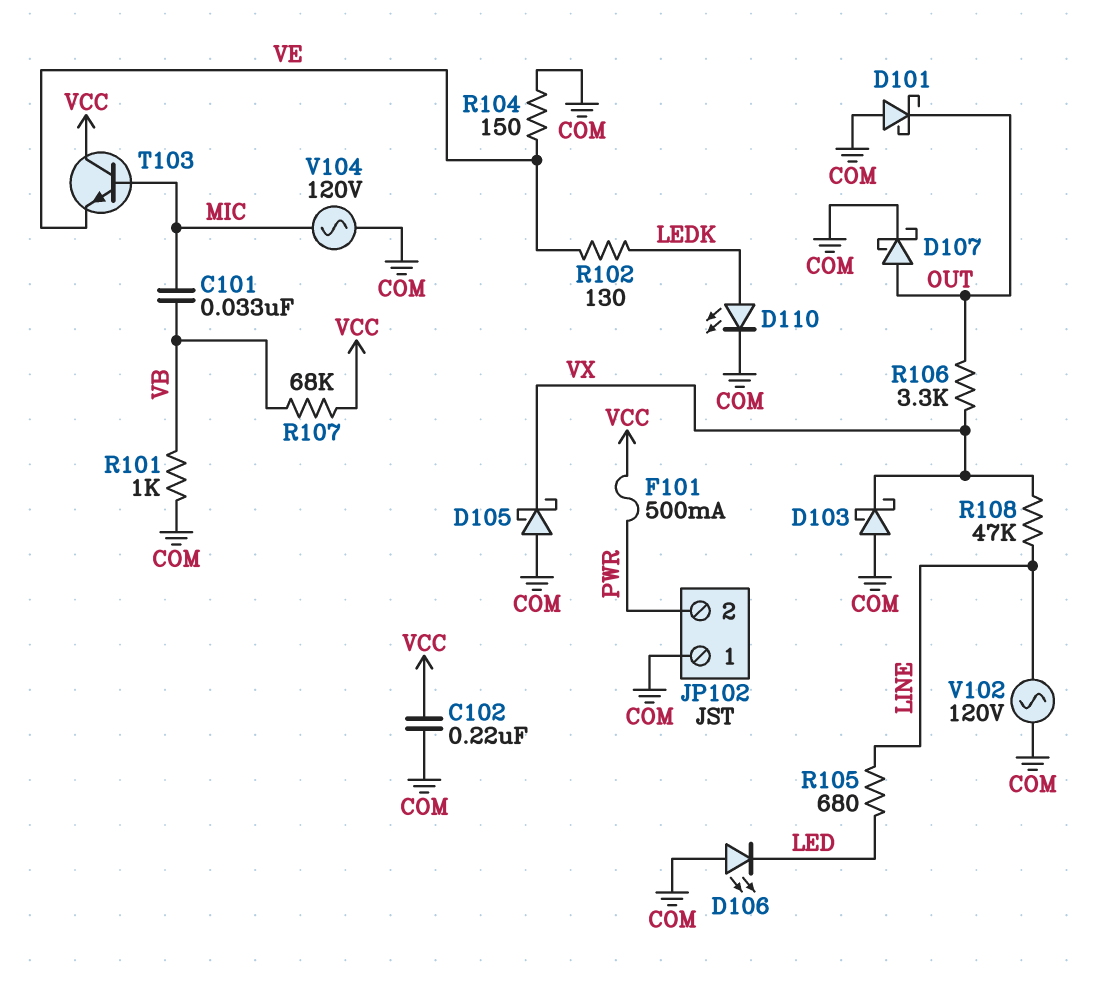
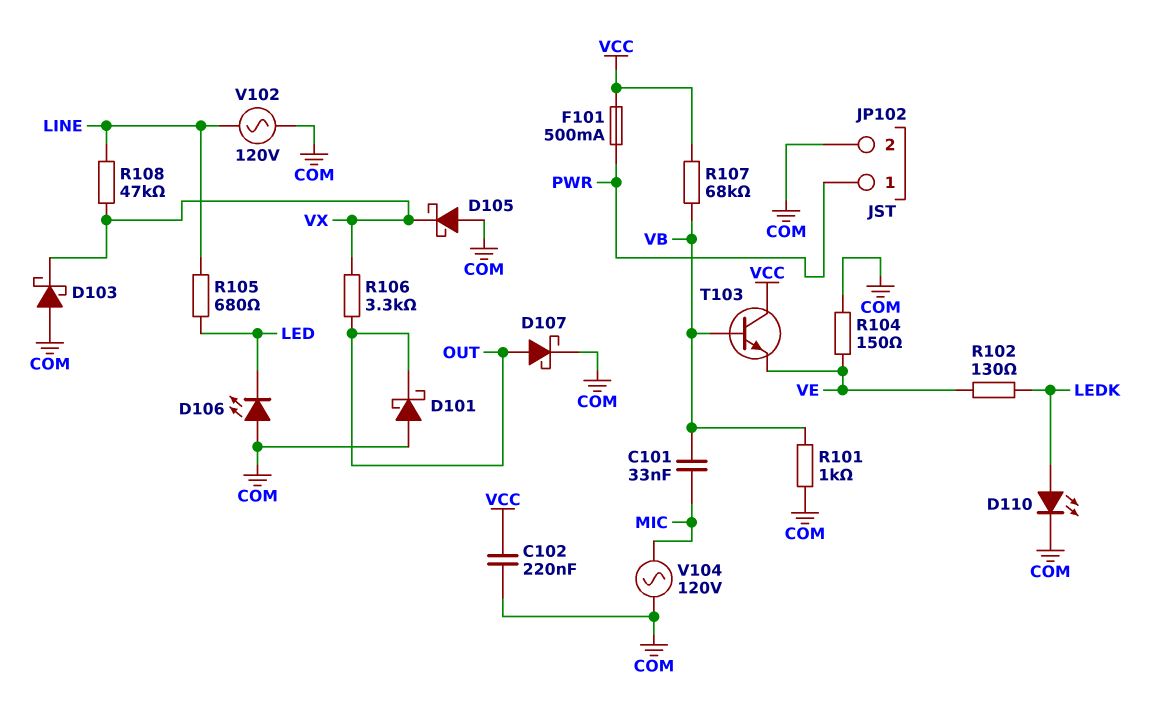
JP102 pin 1: COM -> PWR
JP102 pin 2: PWR -> COM
T103: NPN (B MIC, C VCC, E VE) -> NPN (B VB, C VCC, E VE)

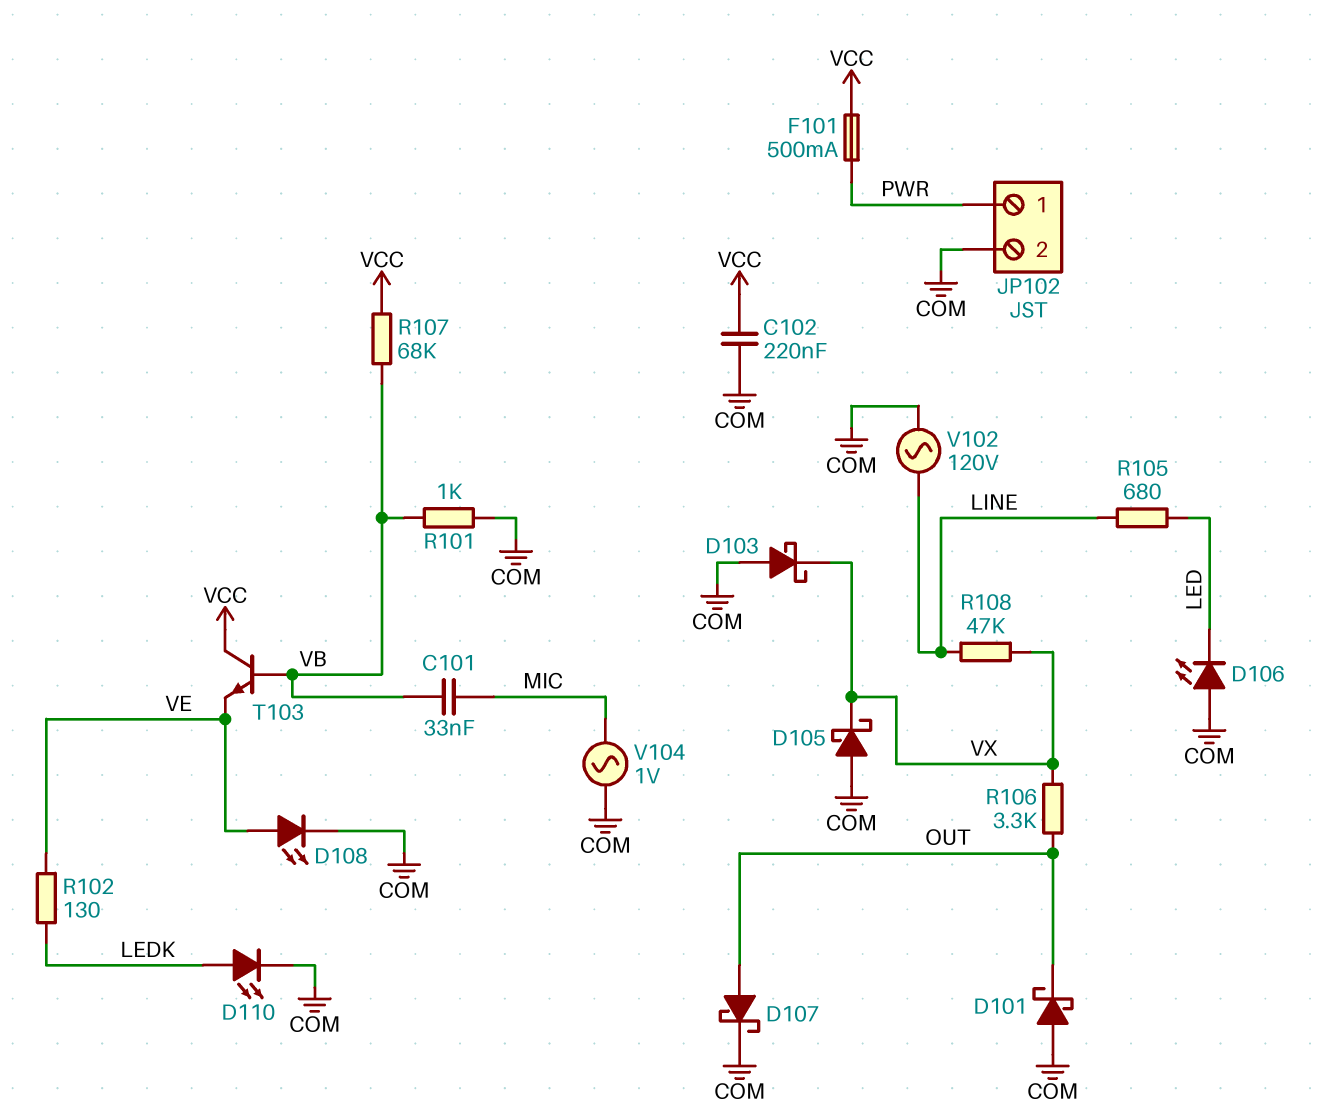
D108: none -> LED (A VE, K COM)
R104: 150 (COM, VE) -> none
V104: AC 120V (COM, MIC) -> AC 1V (COM, MIC)

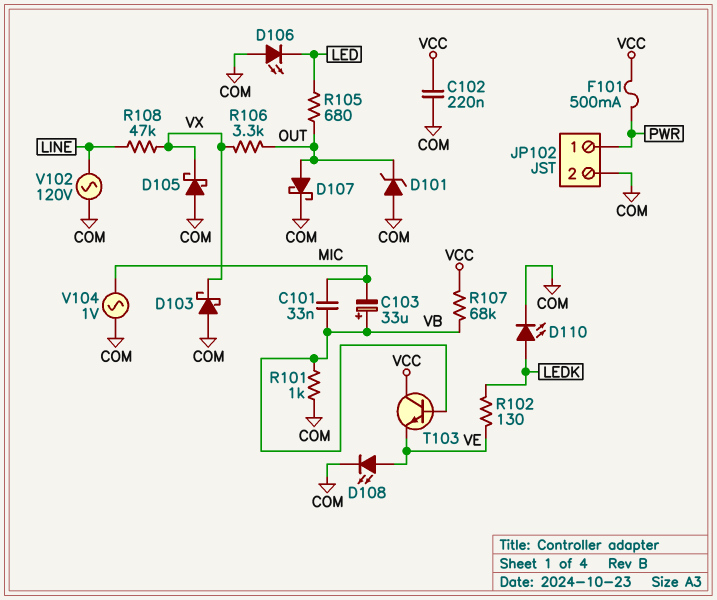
C103: none -> 33uF (plus VB, minus MIC)
D101: schottky (A COM, K OUT) -> zener (A COM, K OUT)
R105: 680 (LED, LINE) -> 680 (LED, OUT)

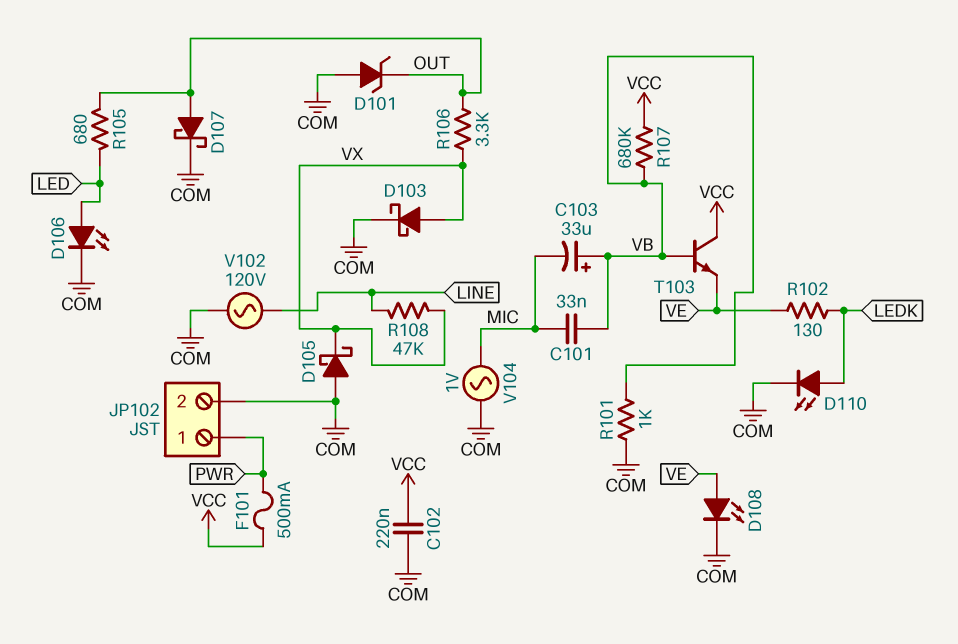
D103: schottky (A COM, K VX) -> schottky (A VX, K COM)
D106: LED (A COM, K LED) -> LED (A LED, K COM)
R107: 68k (VB, VCC) -> 680k (VB, VCC)

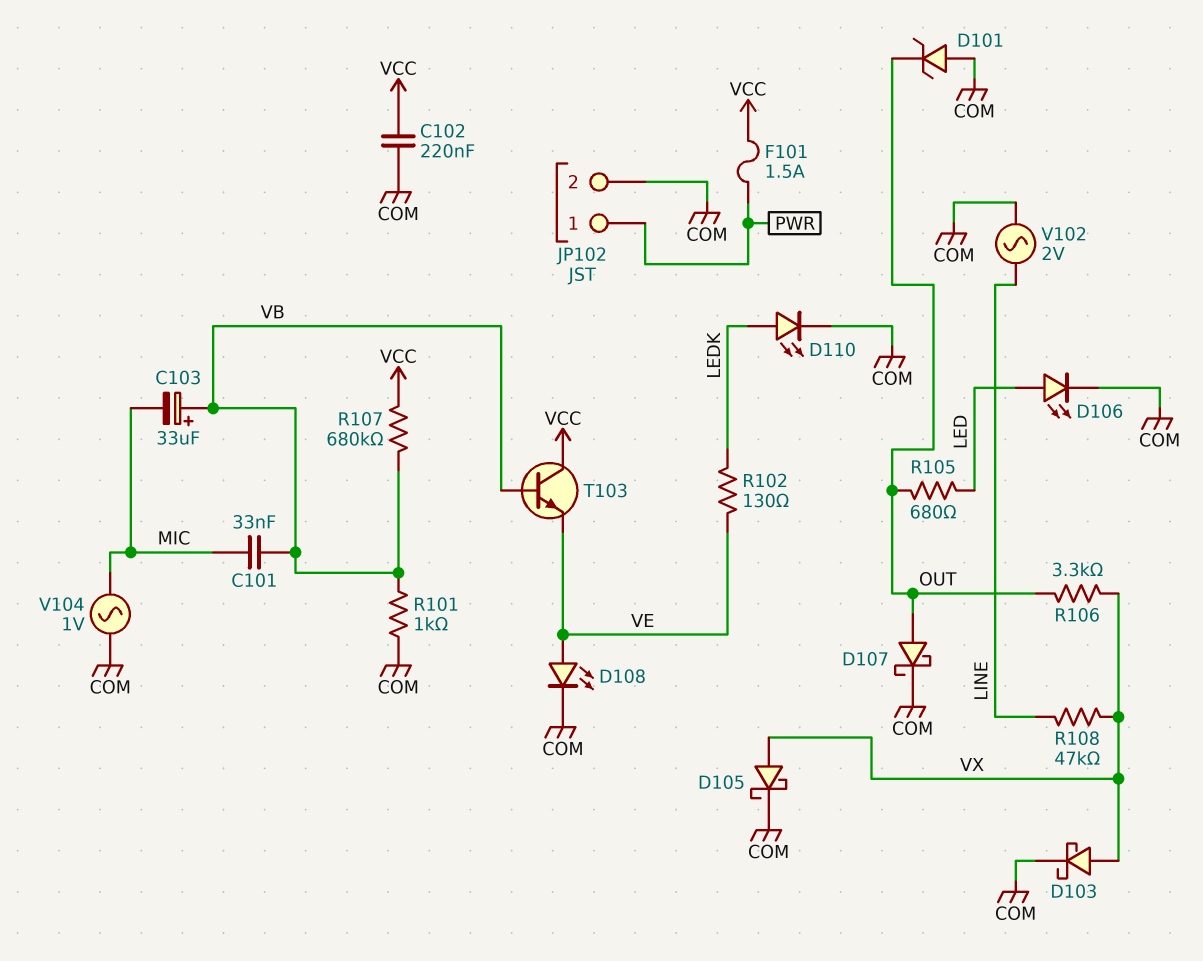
D105: schottky (A COM, K VX) -> schottky (A VX, K COM)
F101: 500mA (PWR, VCC) -> 1.5A (PWR, VCC)
V102: AC 120V (COM, LINE) -> AC 2V (COM, LINE)

